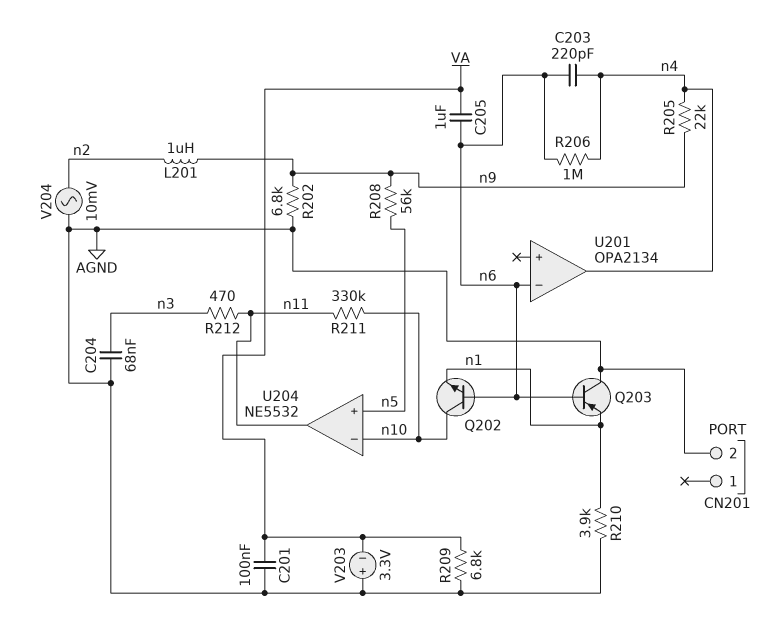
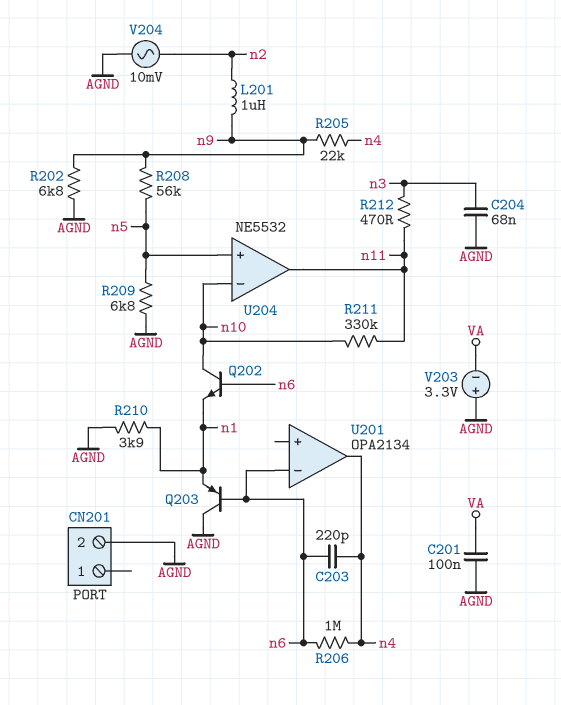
C205: 1uF (VA, n6) -> none
R209: 6.8k (AGND, VA) -> 6.8k (AGND, n5)

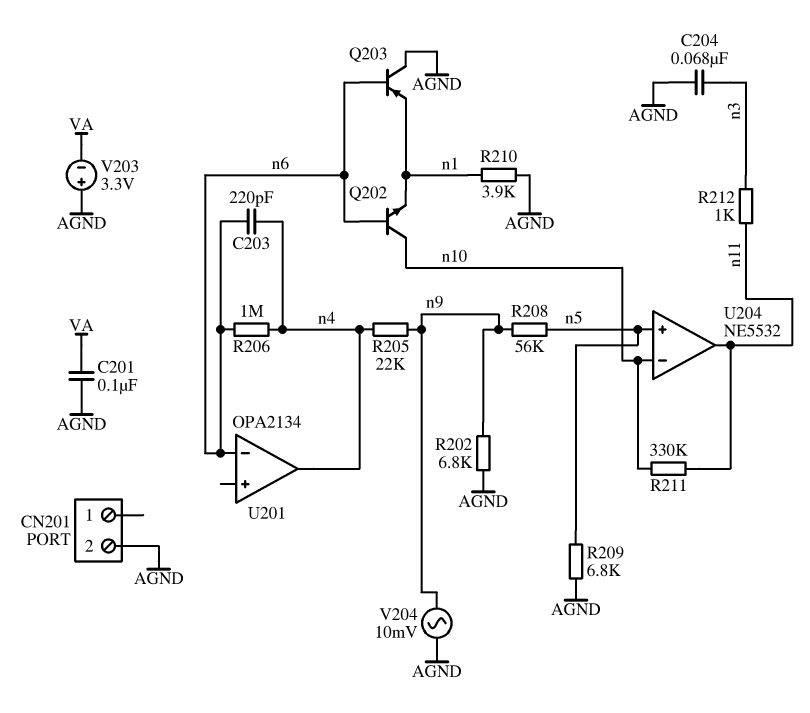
L201: 1uH (n2, n9) -> none
R212: 470 (n3, n11) -> 1k (n3, n11)
V204: AC 10mV (AGND, n2) -> AC 10mV (AGND, n9)

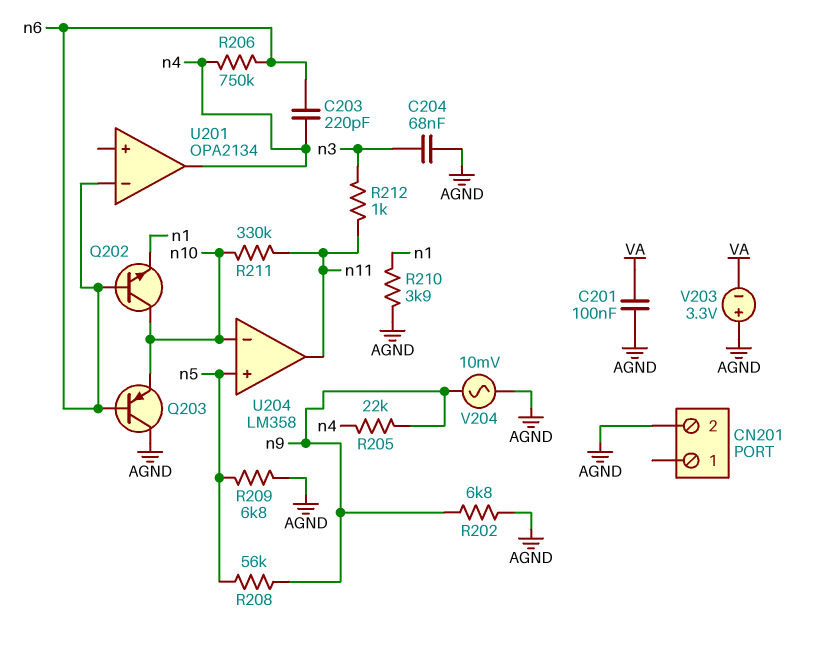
Q203: PNP (B n6, C AGND, E n1) -> PNP (B n6, C AGND, E n10)
R206: 1M (n4, n6) -> 750k (n4, n6)
U204: NE5532 -> LM358

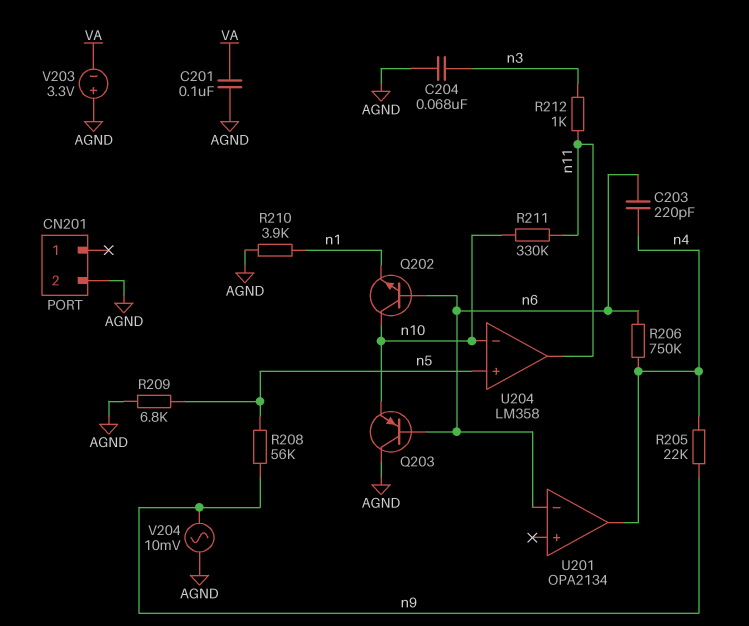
R202: 6.8k (AGND, n9) -> none

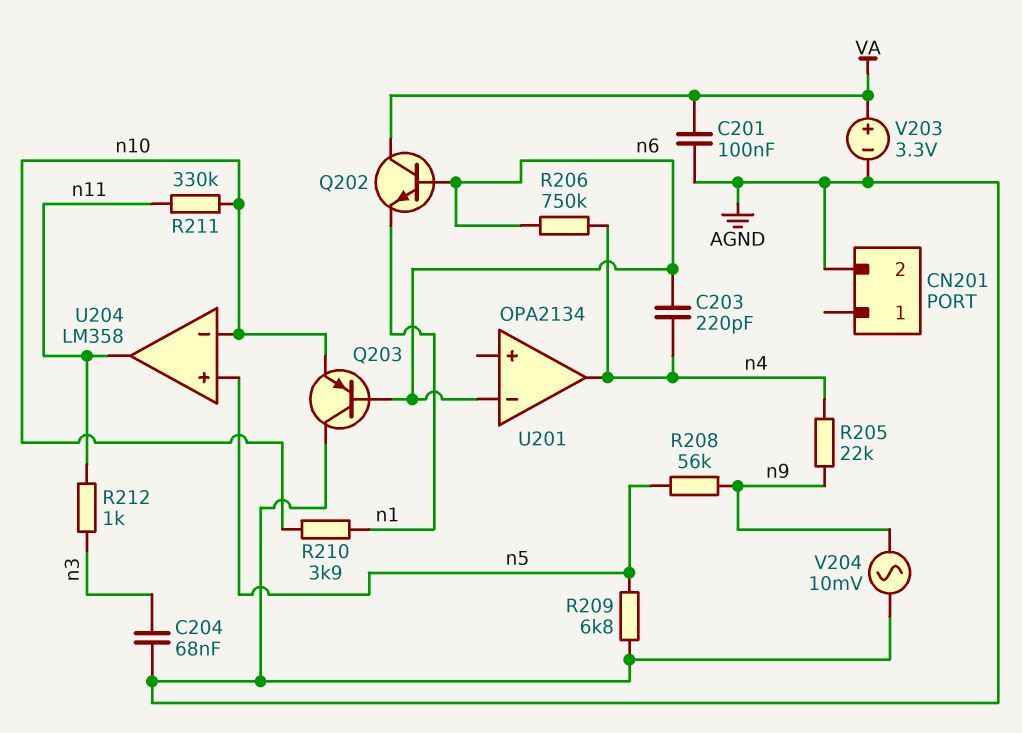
Q202: NPN (B n6, C n10, E n1) -> NPN (B n6, C VA, E n1)
R210: 3.9k (AGND, n1) -> 3.9k (n1, n10)
V203: 3.3V (plus AGND, minus VA) -> 3.3V (plus VA, minus AGND)

